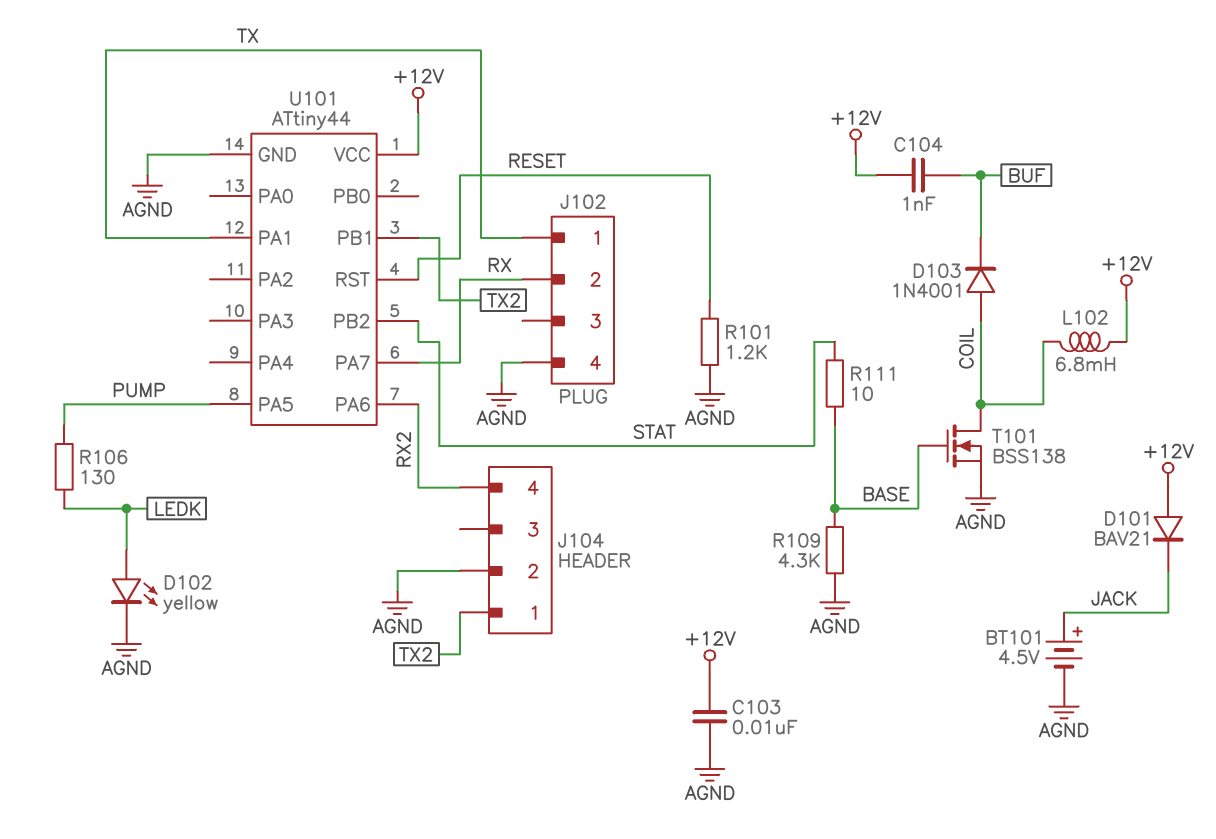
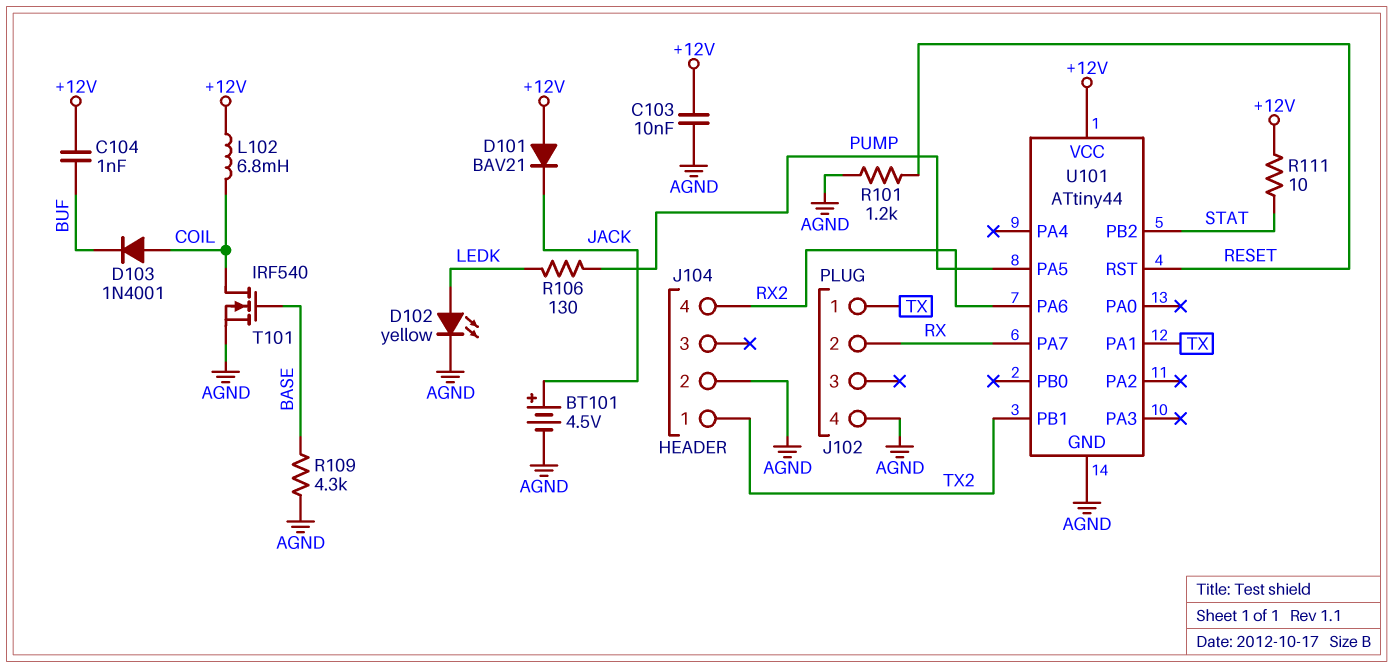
R111: 10 (BASE, STAT) -> 10 (+12V, STAT)
T101: NMOS BSS138 (G BASE, D COIL, S AGND) -> NMOS IRF540 (G BASE, D COIL, S AGND)

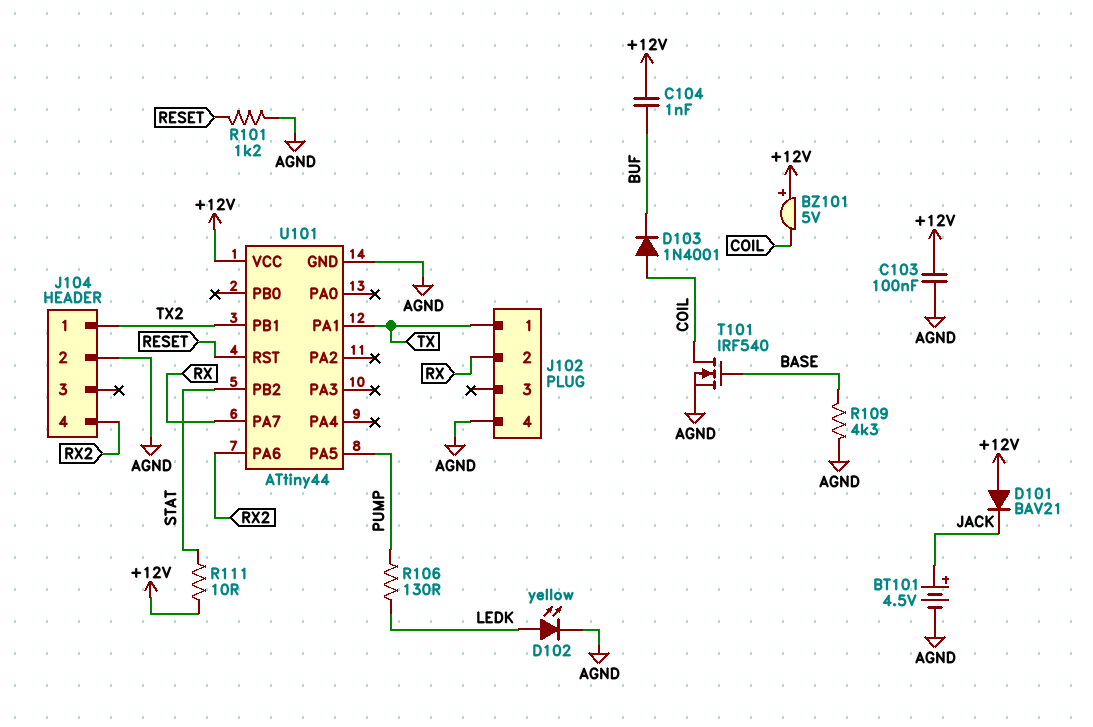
BZ101: none -> buzzer 5V (plus +12V, minus COIL)
C103: 10nF (+12V, AGND) -> 100nF (+12V, AGND)
L102: 6.8mH (+12V, COIL) -> none

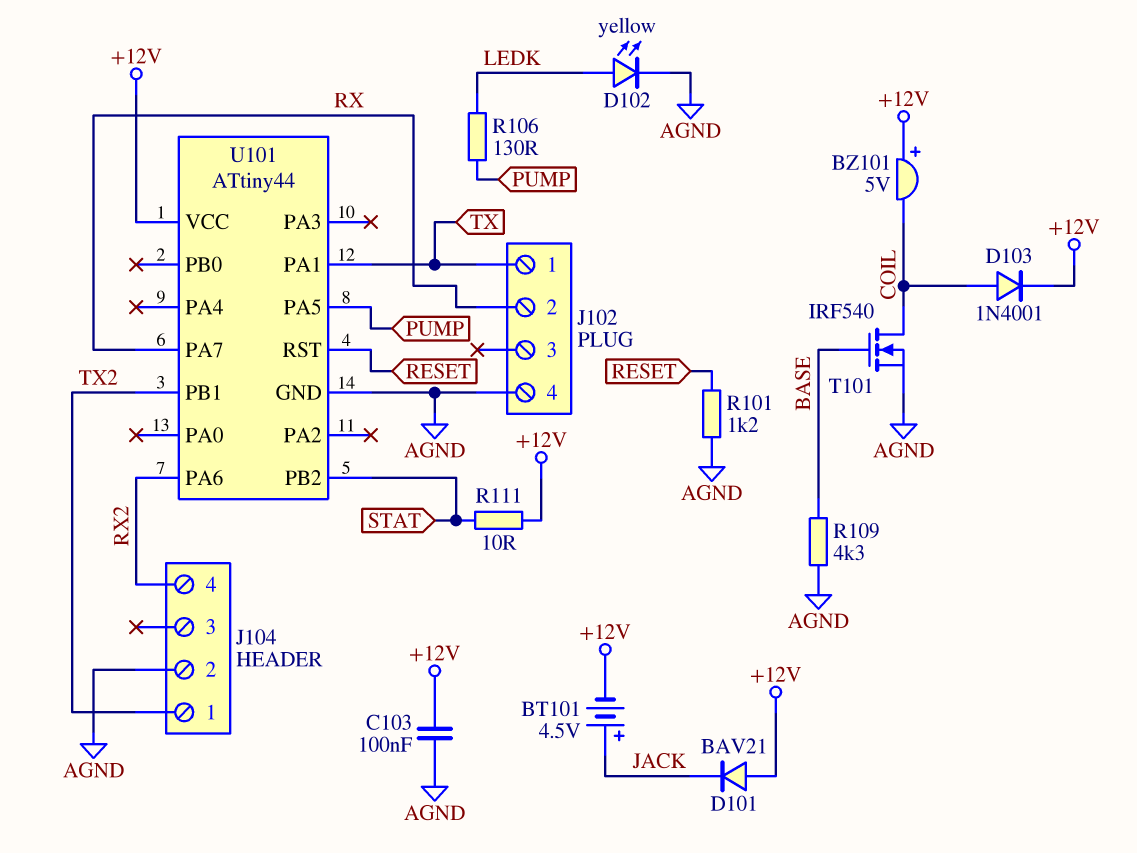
BT101: 4.5V (plus JACK, minus AGND) -> 4.5V (plus JACK, minus +12V)
C104: 1nF (+12V, BUF) -> none
D103: diode 1N4001 (A COIL, K BUF) -> diode 1N4001 (A COIL, K +12V)

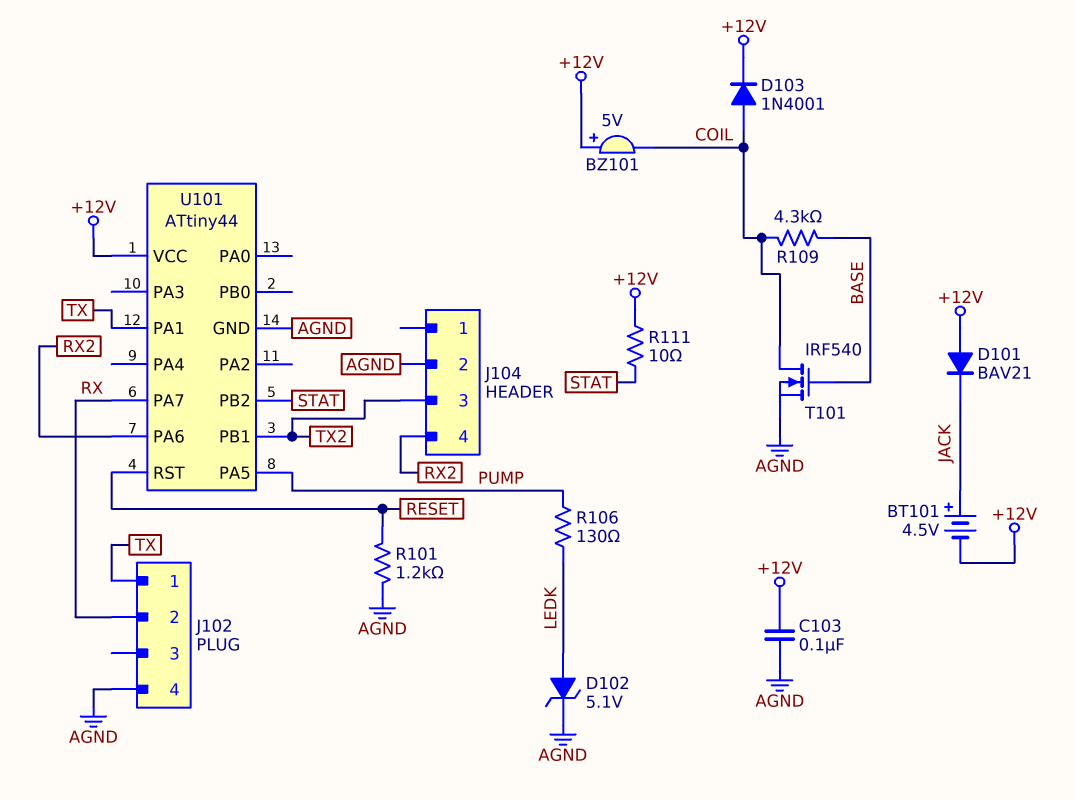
D102: LED yellow (A LEDK, K AGND) -> zener 5.1V (A LEDK, K AGND)
J104 pin 1: TX2 -> none
J104 pin 3: none -> TX2
R109: 4.3k (AGND, BASE) -> 4.3k (BASE, COIL)

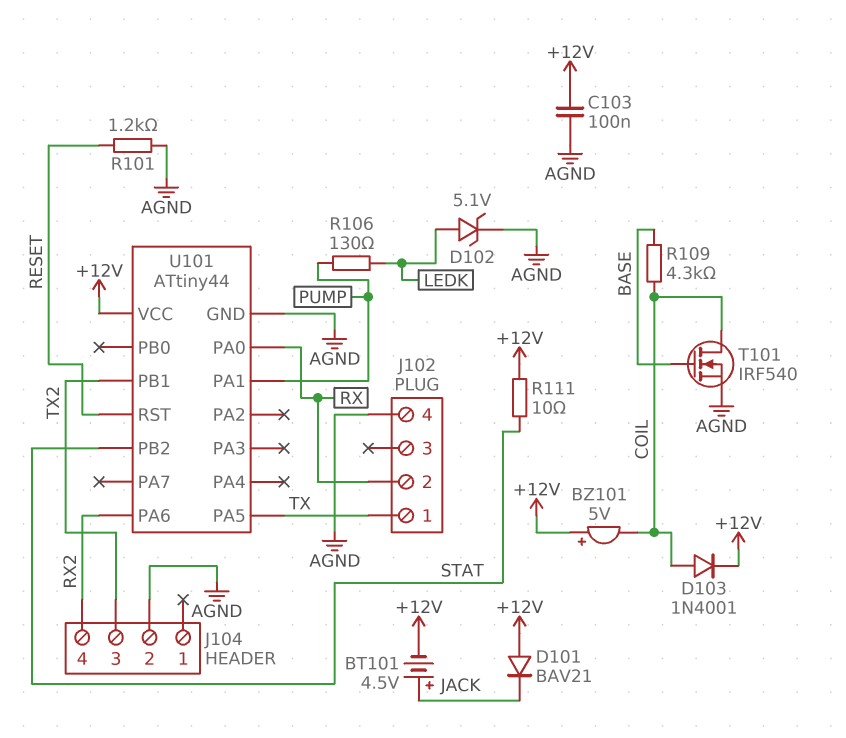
U101 pin PA0: none -> RX
U101 pin PA1: TX -> PUMP
U101 pin PA5: PUMP -> TX
U101 pin PA7: RX -> none

